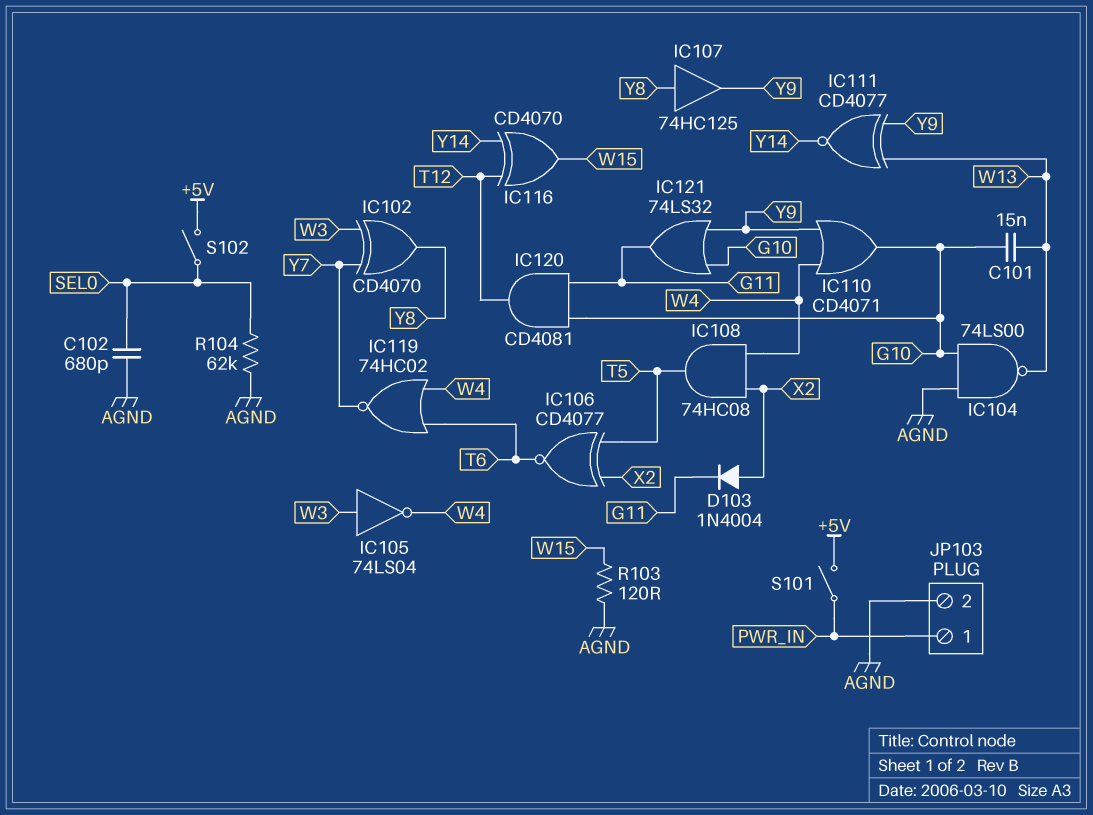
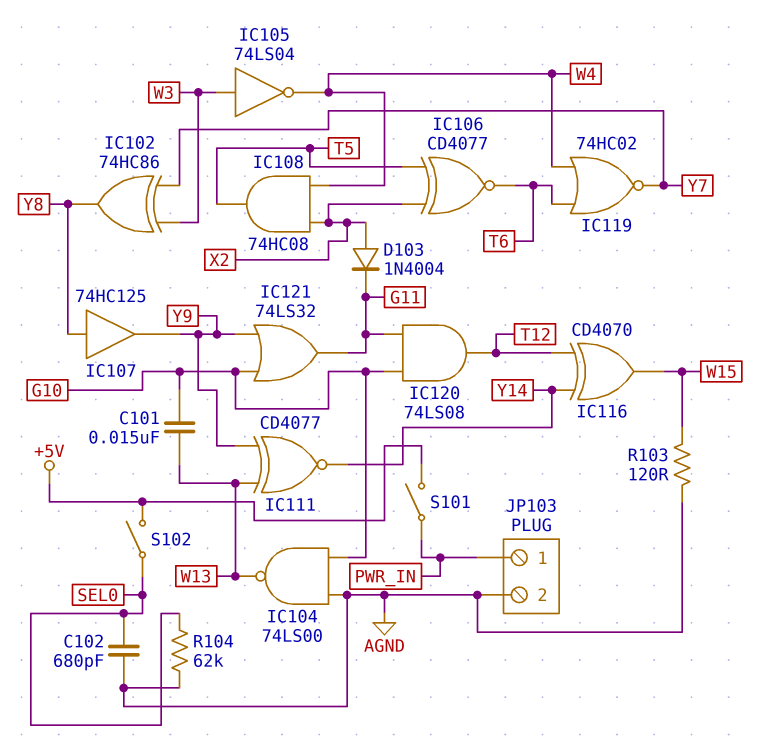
IC102: XOR CD4070 (in W3, in Y7, out Y8) -> XOR 74HC86 (in W3, in Y7, out Y8)
IC110: OR CD4071 (in W4, in Y9, out G10) -> none
IC120: AND CD4081 (in G10, in G11, out T12) -> AND 74LS08 (in G10, in G11, out T12)

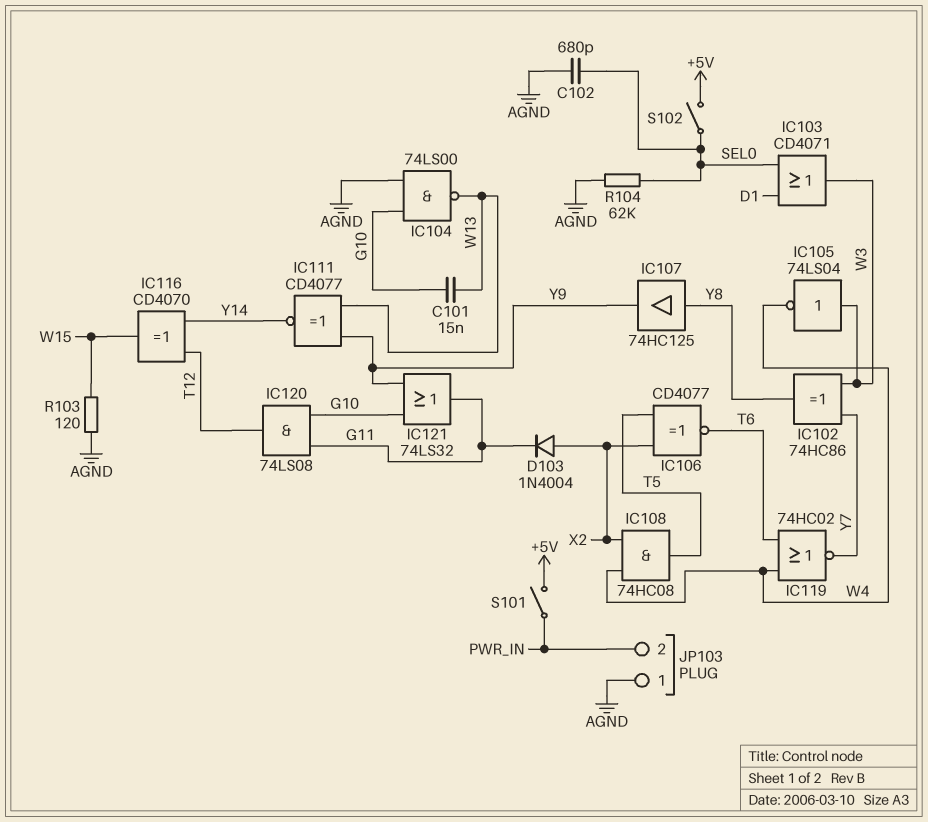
IC103: none -> OR CD4071 (in D1, in SEL0, out W3)
JP103 pin 1: PWR_IN -> AGND
JP103 pin 2: AGND -> PWR_IN

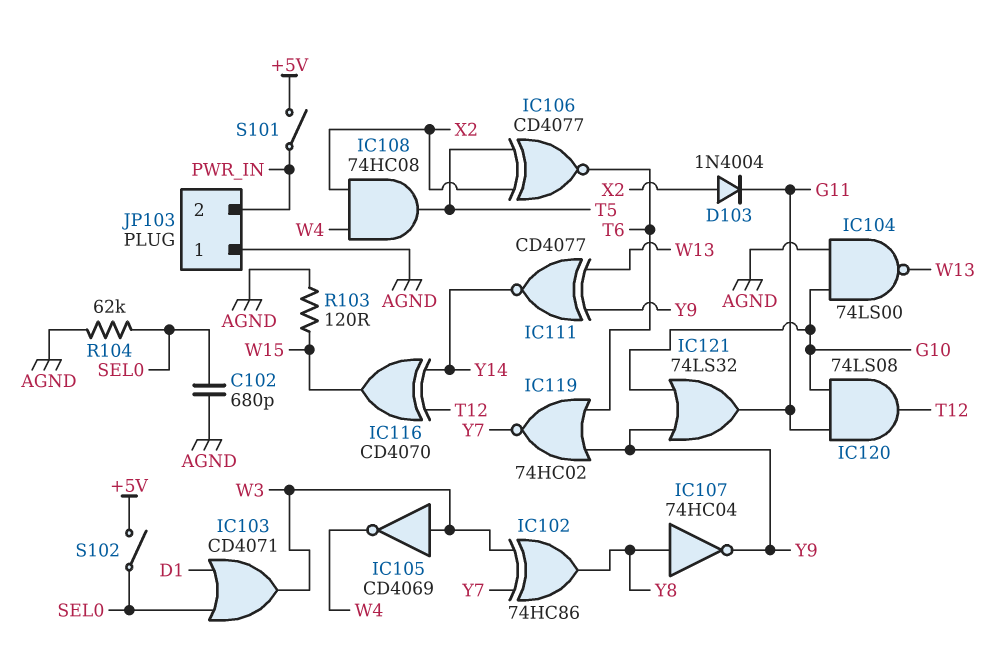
C101: 15nF (G10, W13) -> none
IC105: NOT 74LS04 (in W3, out W4) -> NOT CD4069 (in W3, out W4)
IC107: buffer 74HC125 (in Y8, out Y9) -> NOT 74HC04 (in Y8, out Y9)
IC119: NOR 74HC02 (in T6, in W4, out Y7) -> NOR 74HC02 (in T6, in Y9, out Y7)

